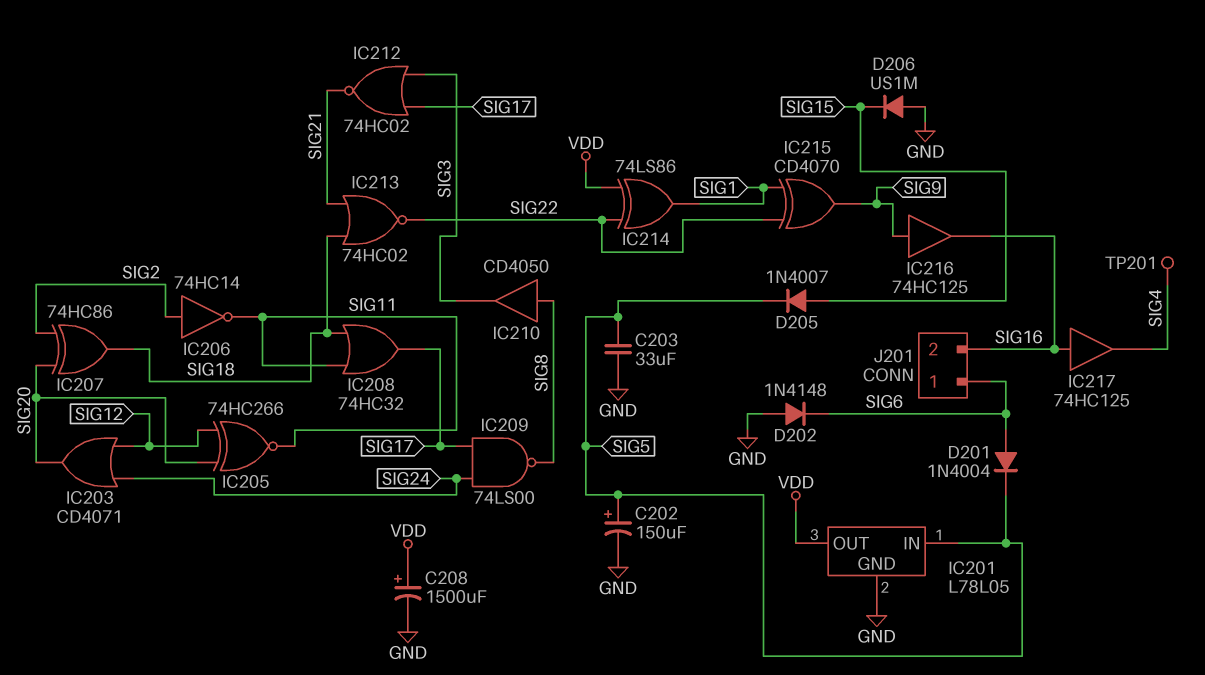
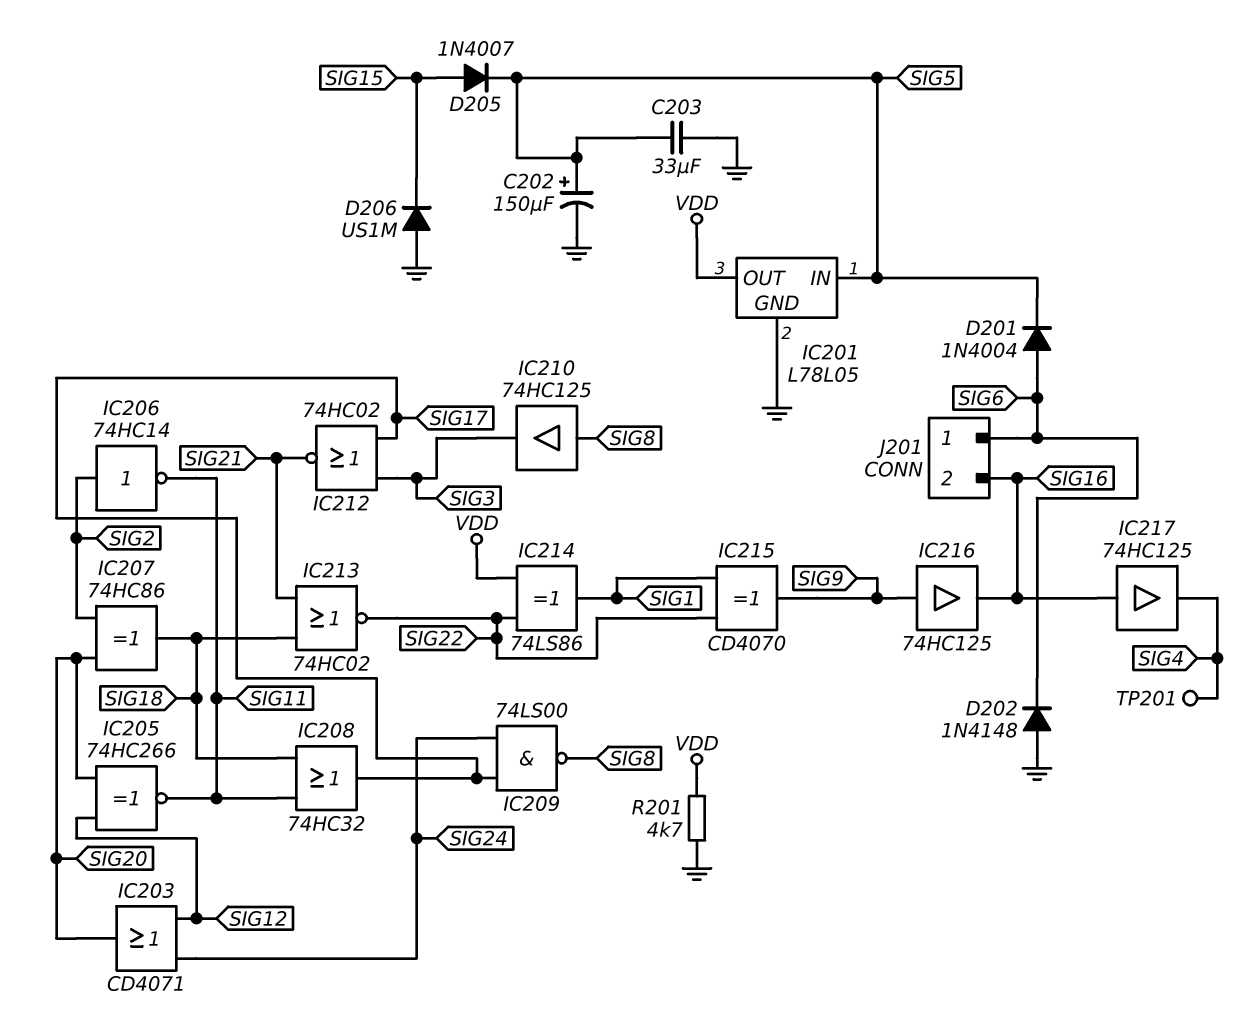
C208: 1500uF (plus VDD, minus GND) -> none
IC210: buffer CD4050 (in SIG8, out SIG3) -> buffer 74HC125 (in SIG8, out SIG3)
R201: none -> 4.7k (GND, VDD)

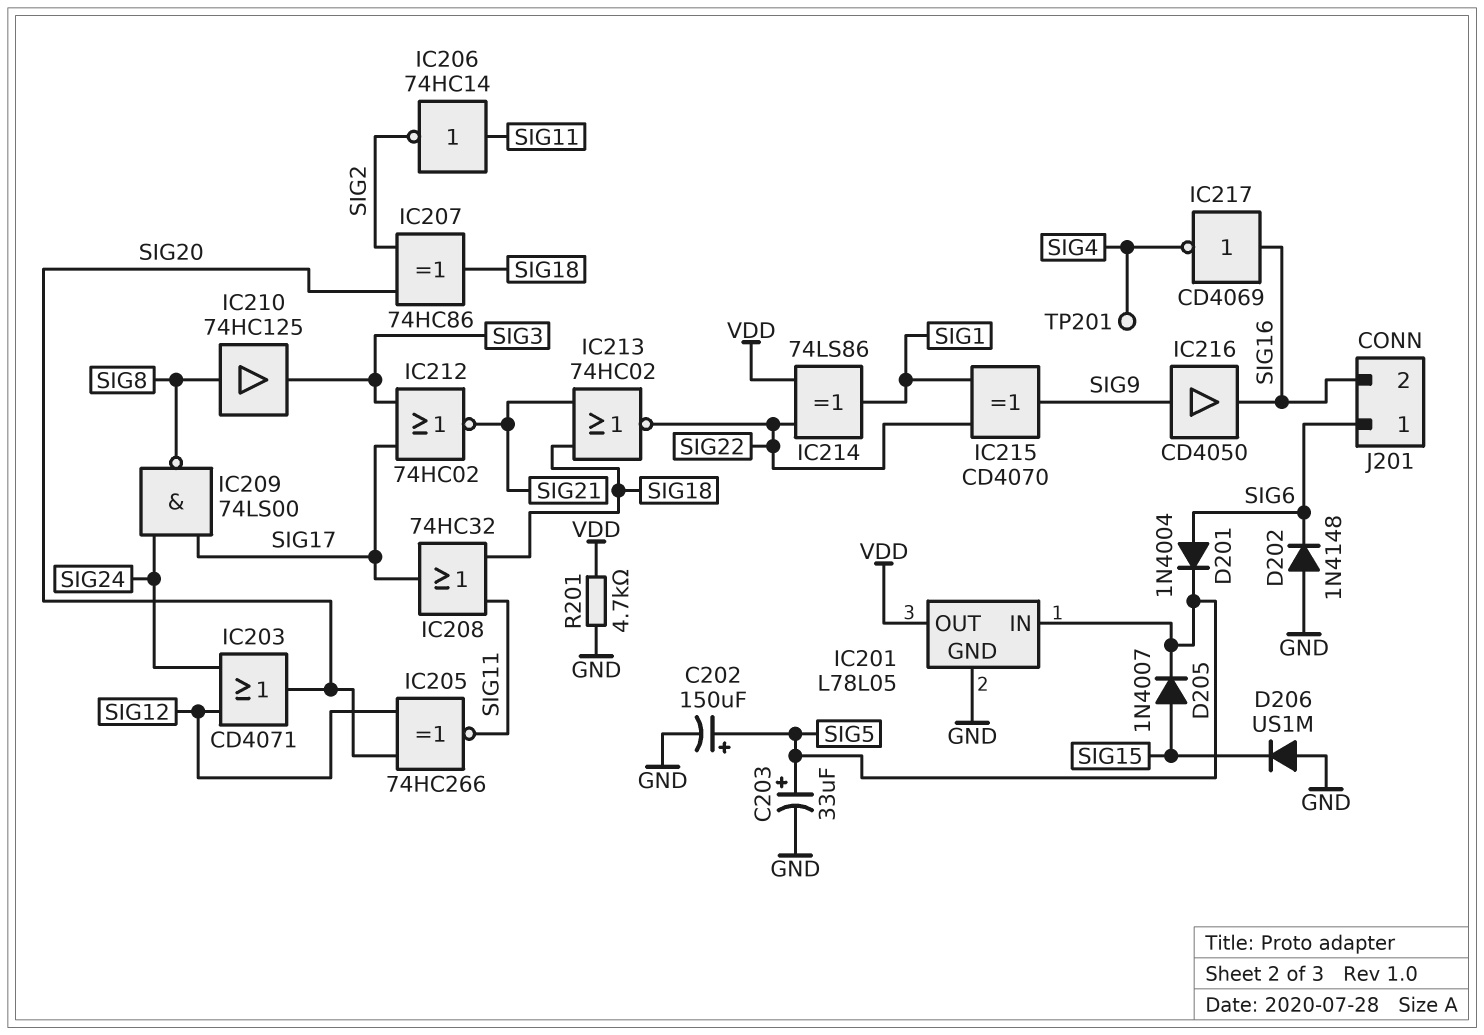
C203: 33uF (GND, SIG5) -> 33uF (plus SIG5, minus GND)
IC206: NOT 74HC14 (in SIG2, out SIG11) -> NOT 74HC14 (in SIG11, out SIG2)
IC216: buffer 74HC125 (in SIG9, out SIG16) -> buffer CD4050 (in SIG9, out SIG16)
IC217: buffer 74HC125 (in SIG16, out SIG4) -> NOT CD4069 (in SIG16, out SIG4)

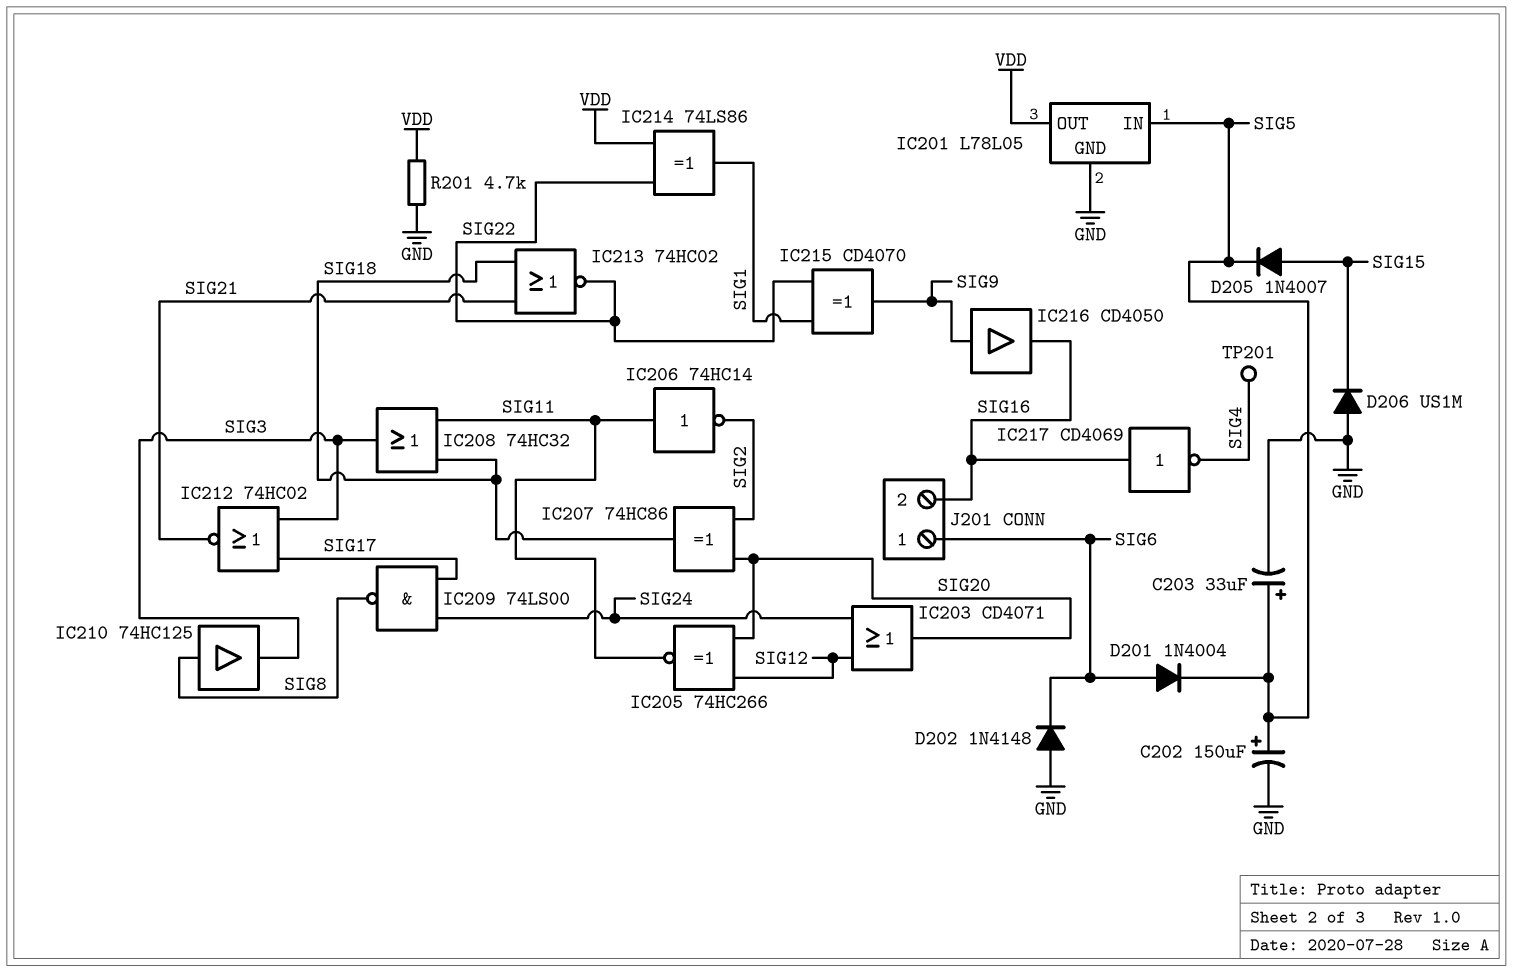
IC208: OR 74HC32 (in SIG11, in SIG18, out SIG17) -> OR 74HC32 (in SIG11, in SIG18, out SIG3)

